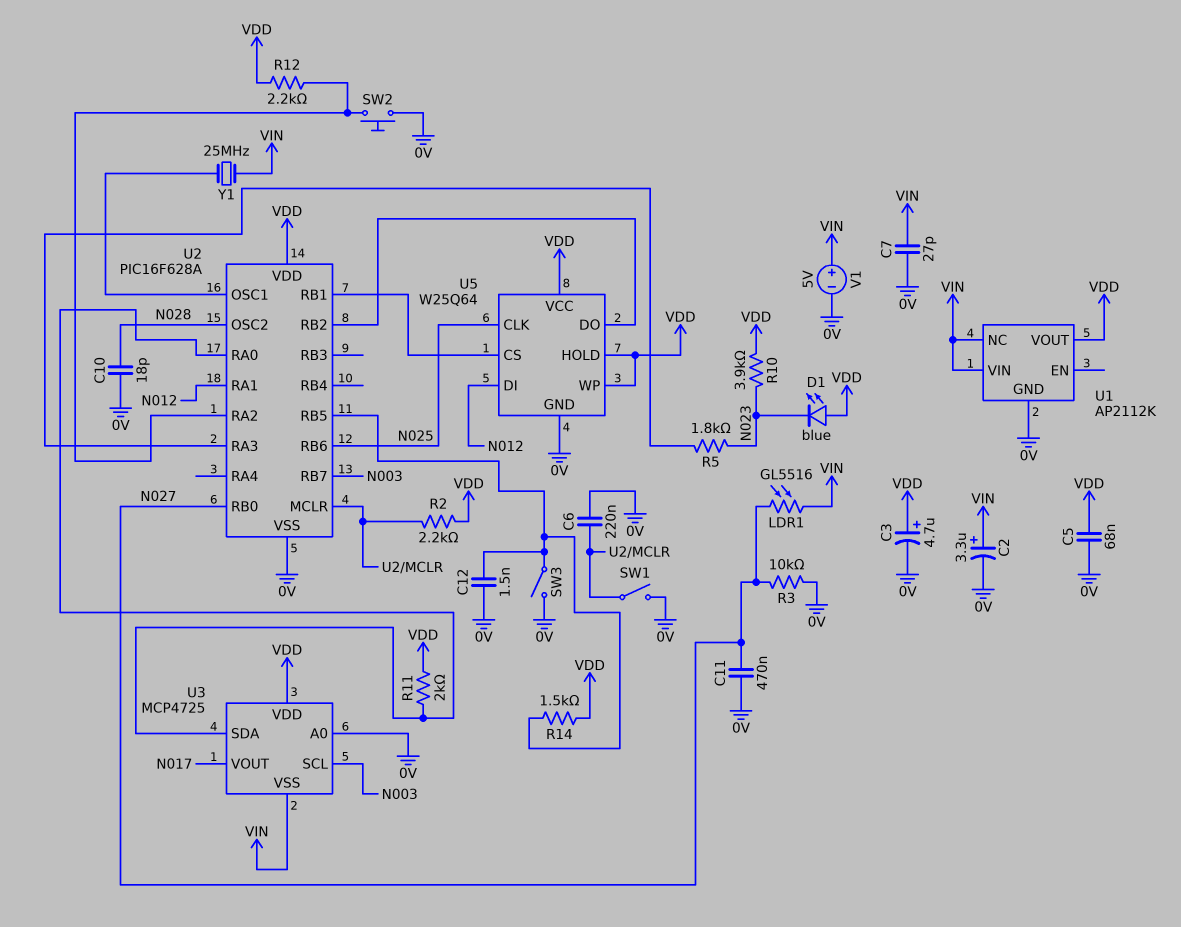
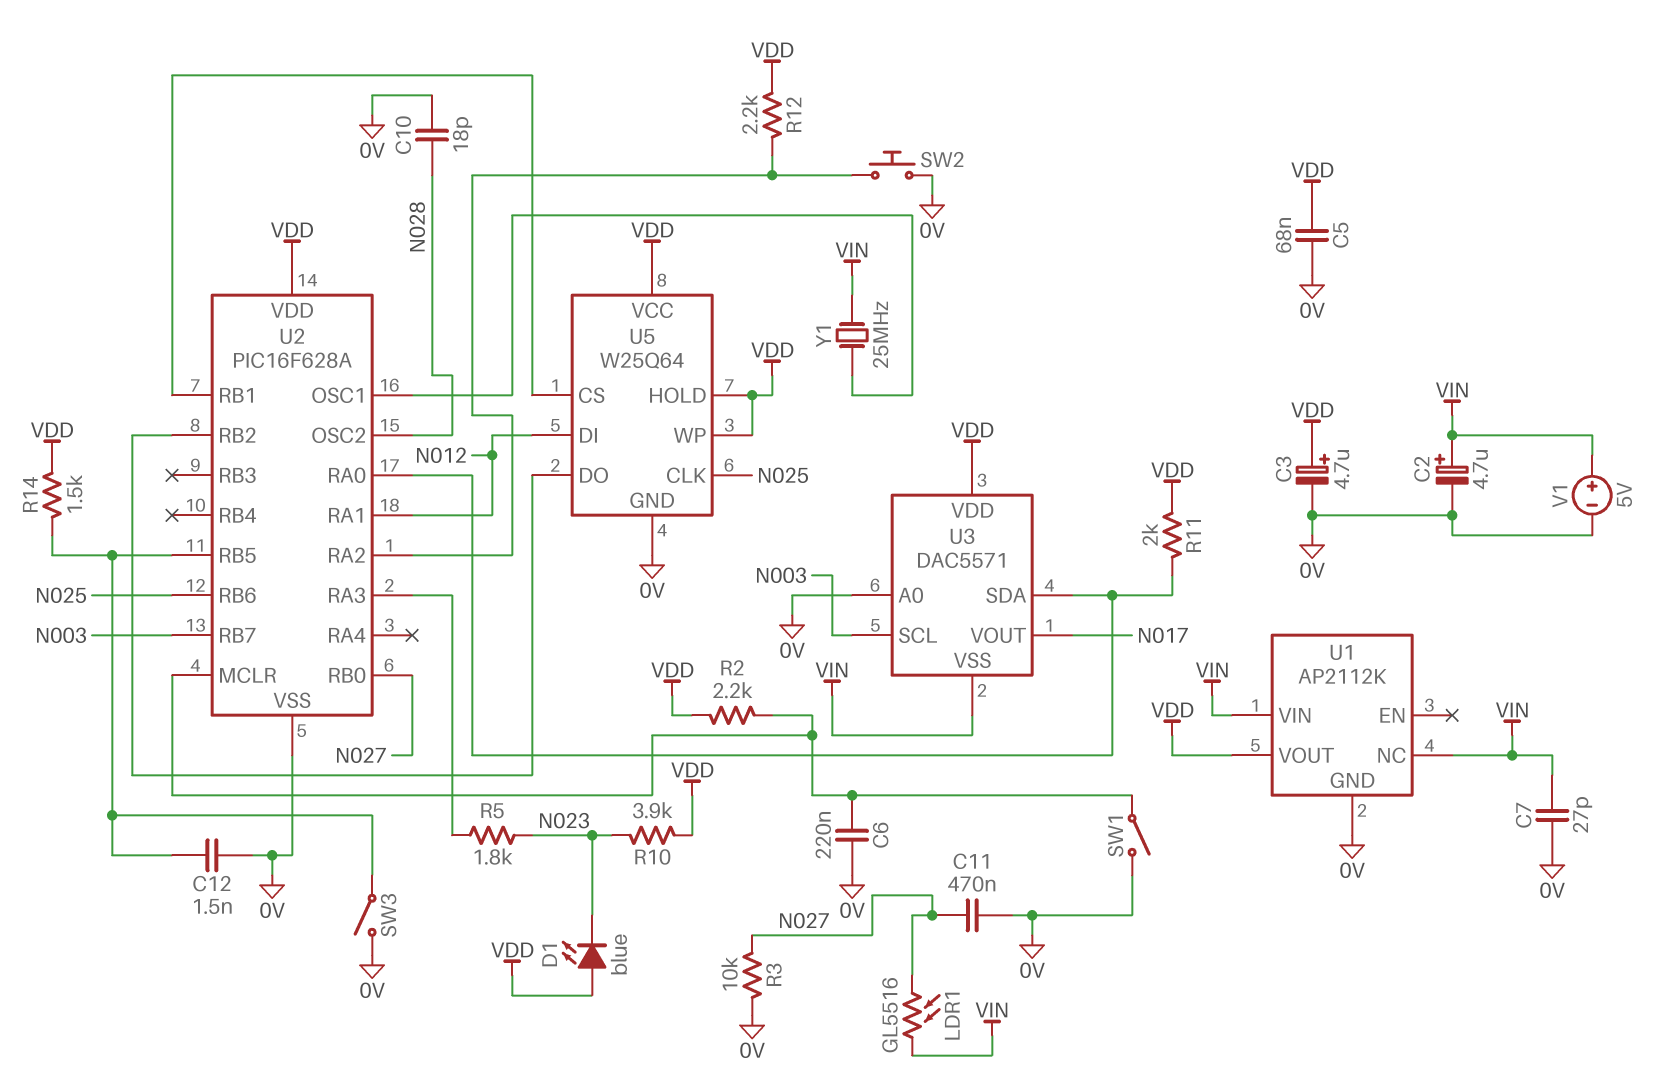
C2: 3.3uF (plus VIN, minus 0V) -> 4.7uF (plus VIN, minus 0V)
U3: MCP4725 -> DAC5571

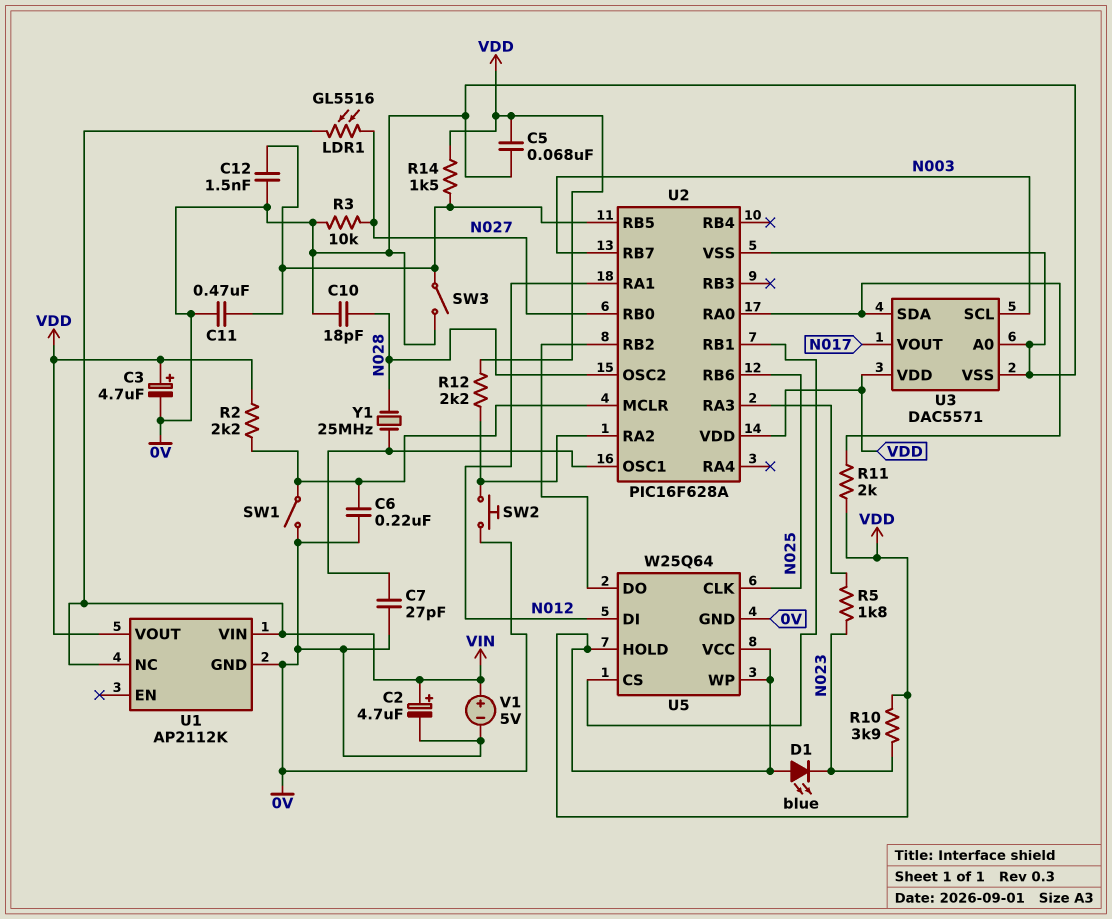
C7: 27pF (0V, VIN) -> 27pF (0V, U2/OSC1)
C11: 470nF (0V, N027) -> 470nF (0V, U2/RB5)
U3 pin VSS: VIN -> 0V
Y1: 25MHz (U2/OSC1, VIN) -> 25MHz (N028, U2/OSC1)

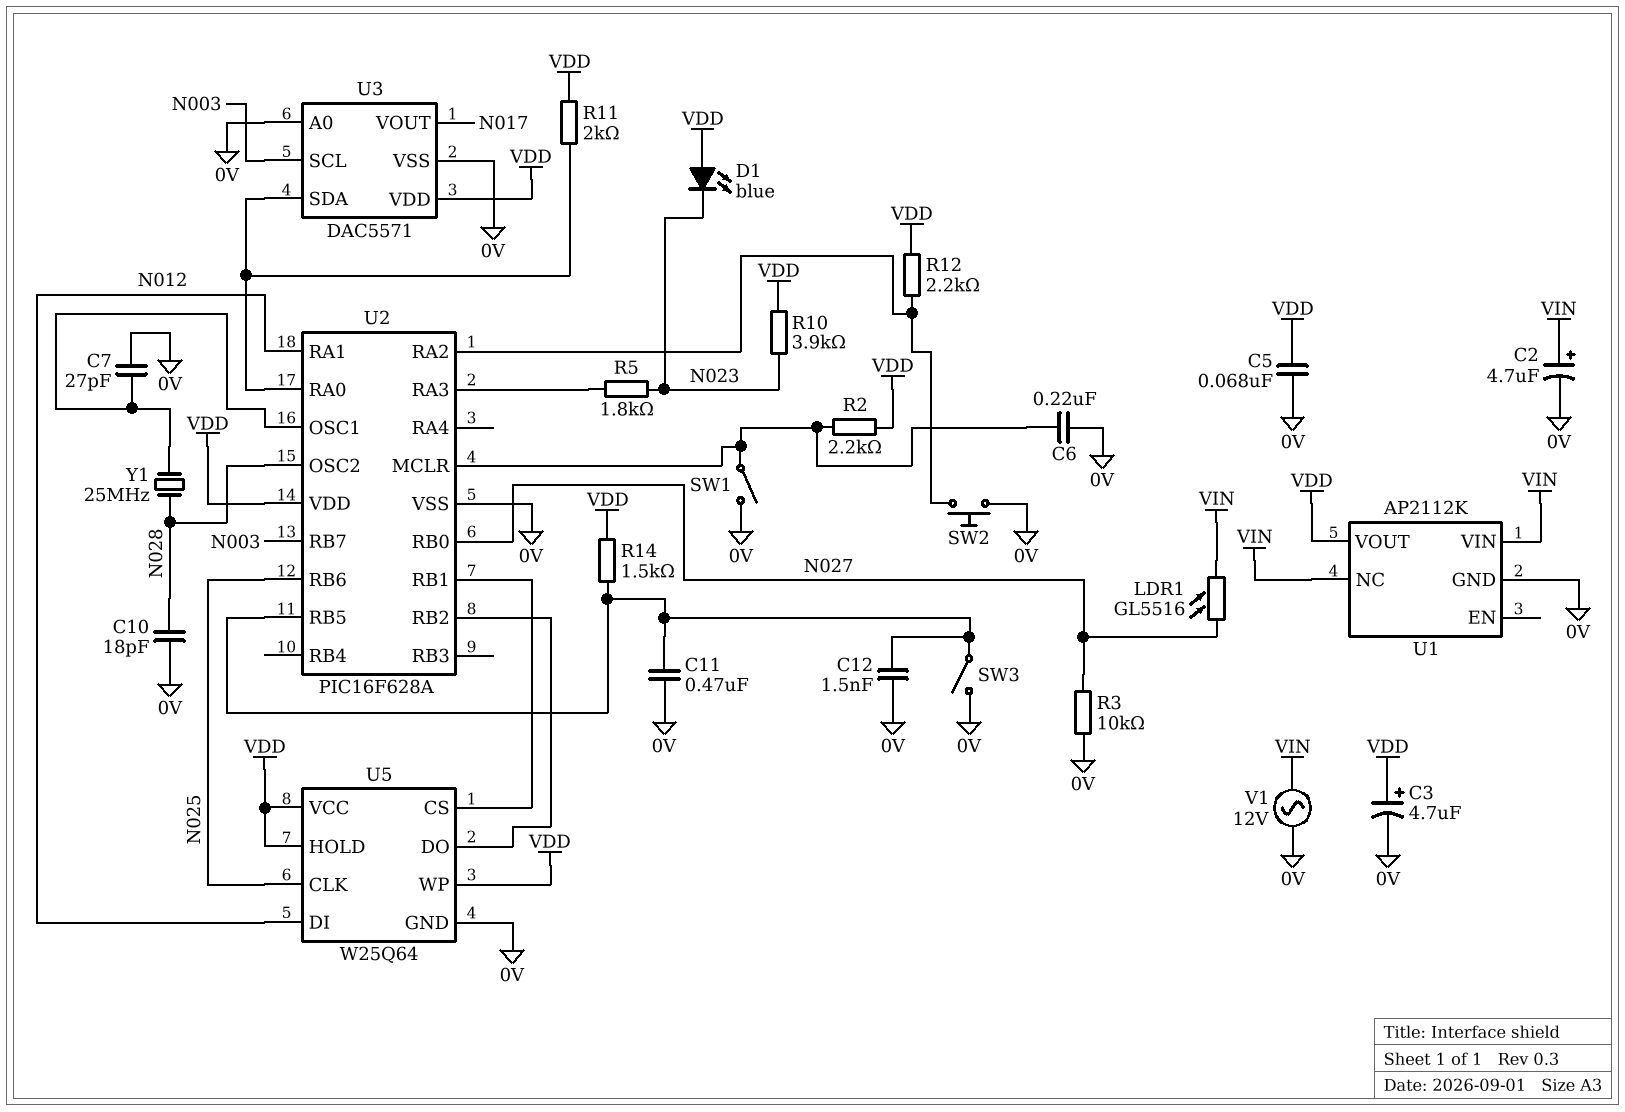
V1: 5V (plus VIN, minus 0V) -> AC 12V (0V, VIN)

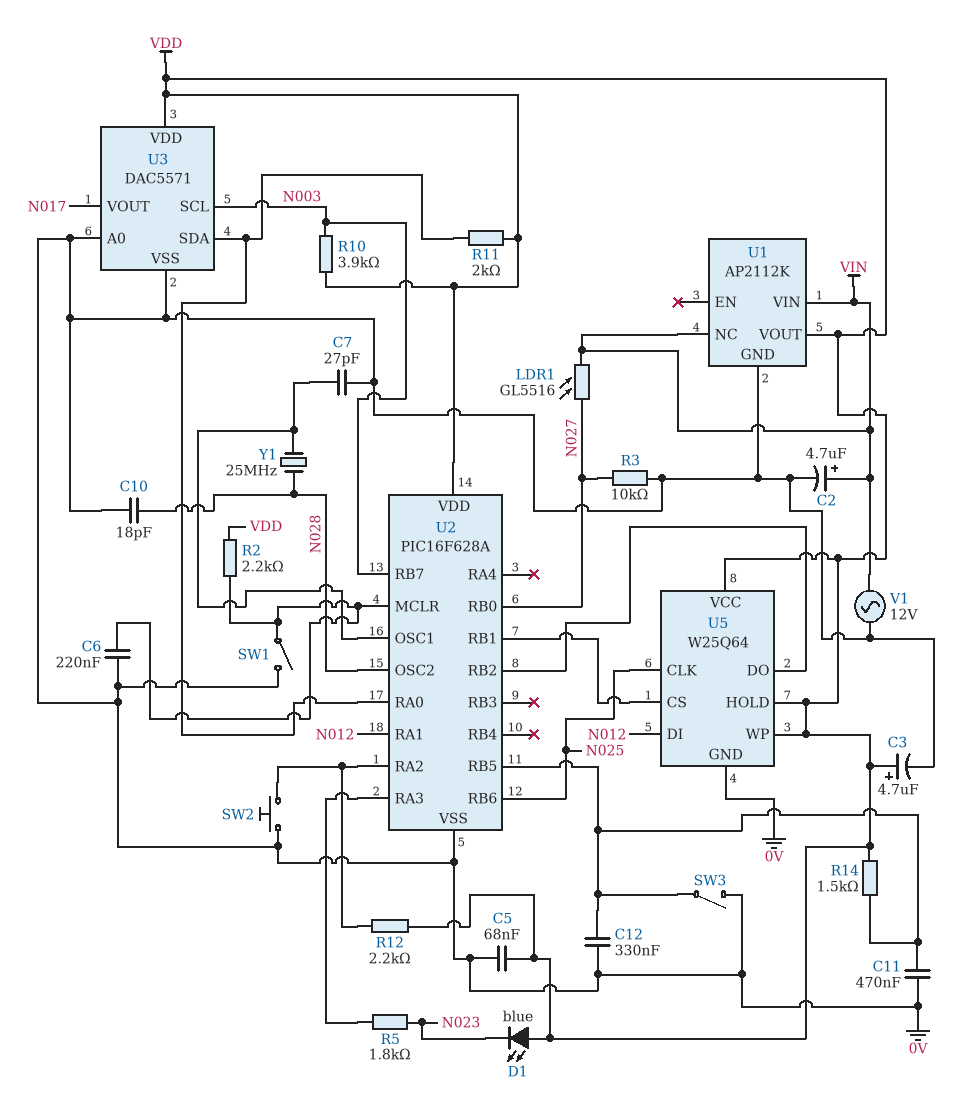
C12: 1.5nF (0V, U2/RB5) -> 330nF (0V, U2/RB5)
R10: 3.9k (N023, VDD) -> 3.9k (N003, VDD)

